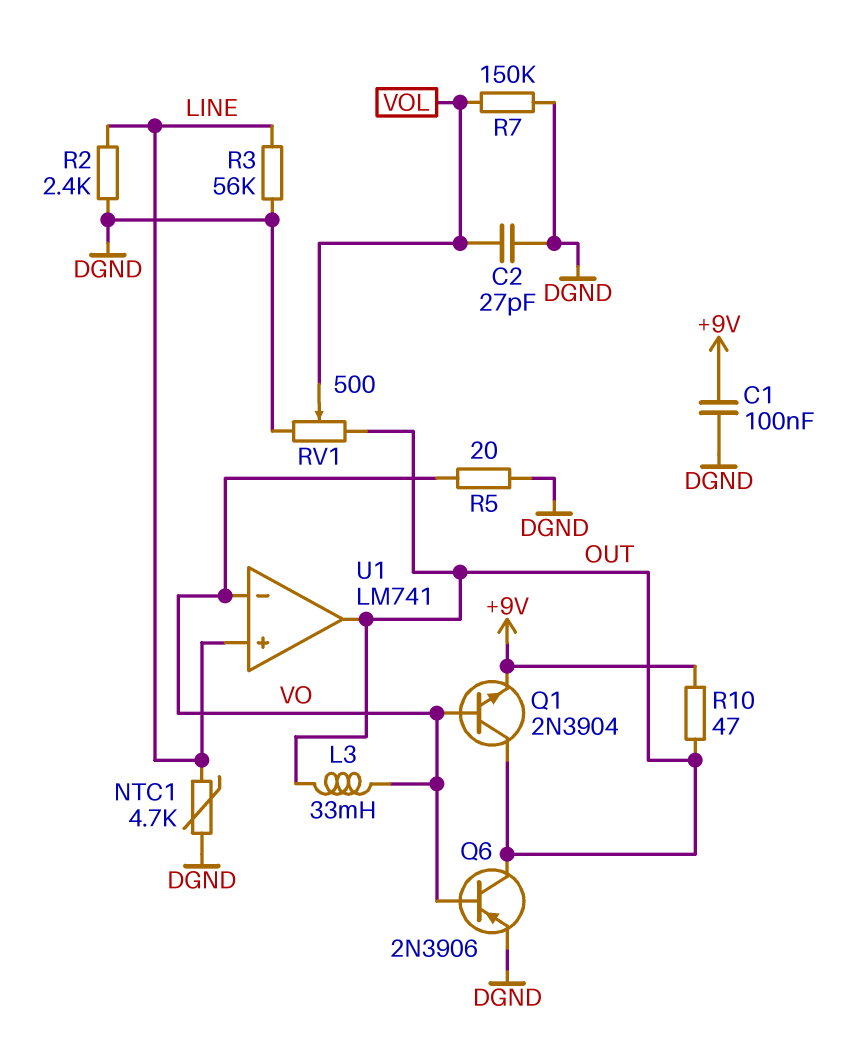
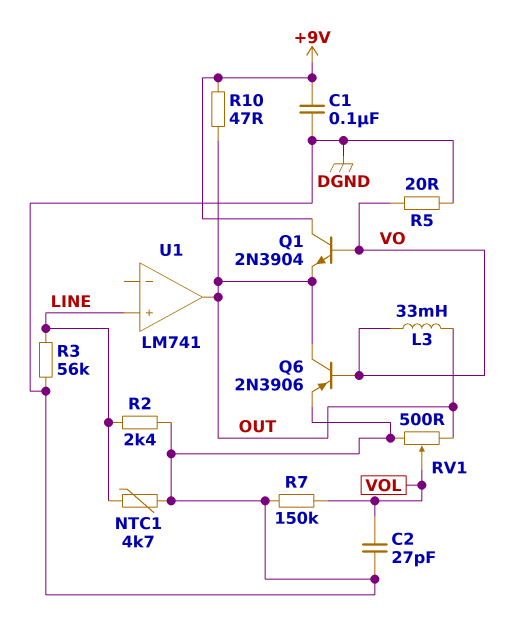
Q1: NPN 2N3904 (B VO, C OUT, E +9V) -> NPN 2N3904 (B VO, C +9V, E OUT)
U1 pin in-: VO -> none

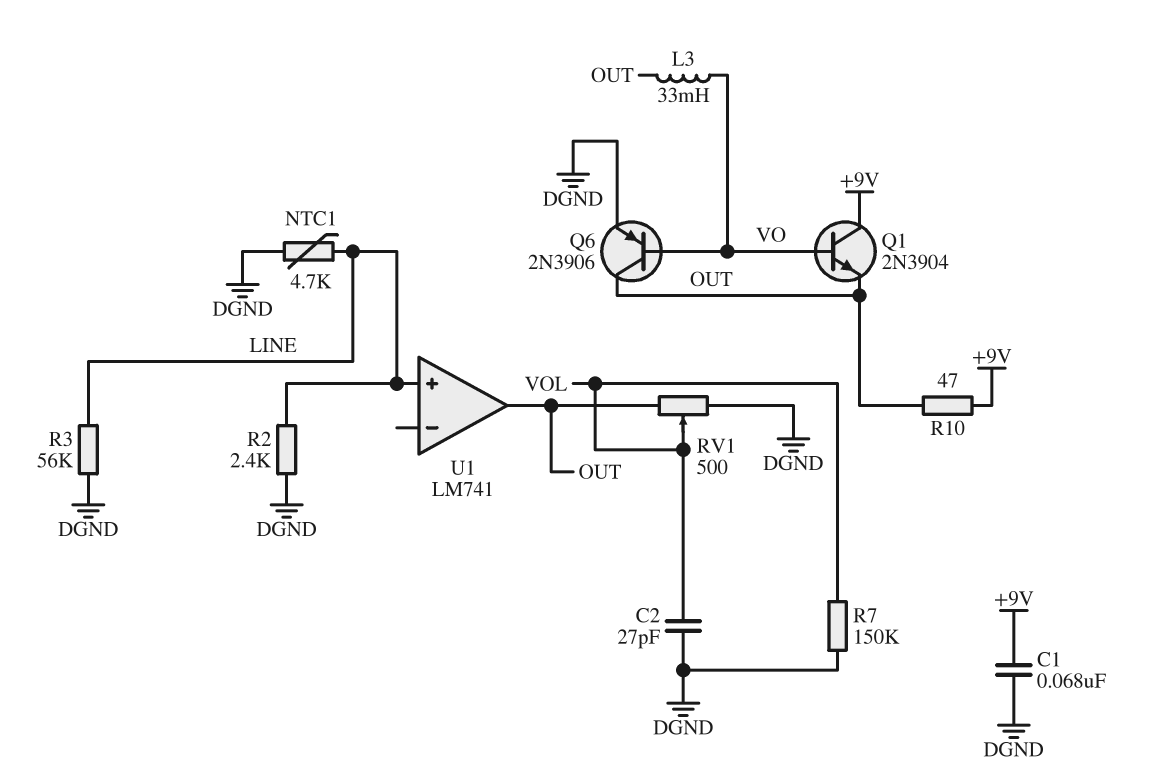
C1: 100nF (+9V, DGND) -> 68nF (+9V, DGND)
R5: 20 (DGND, VO) -> none

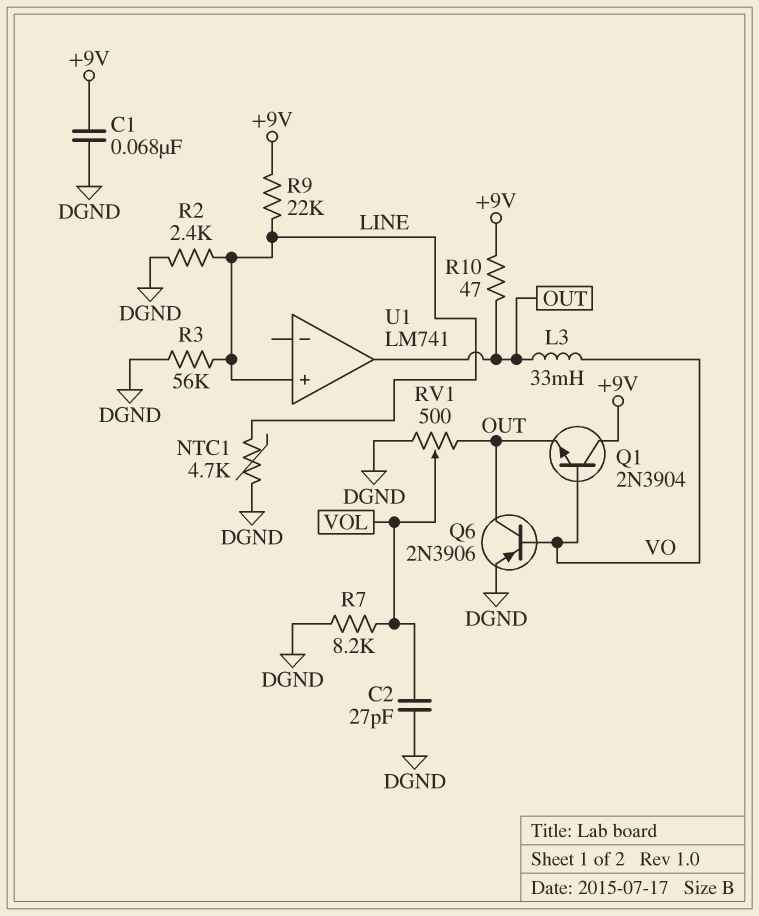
R7: 150k (DGND, VOL) -> 8.2k (DGND, VOL)
R9: none -> 22k (+9V, LINE)

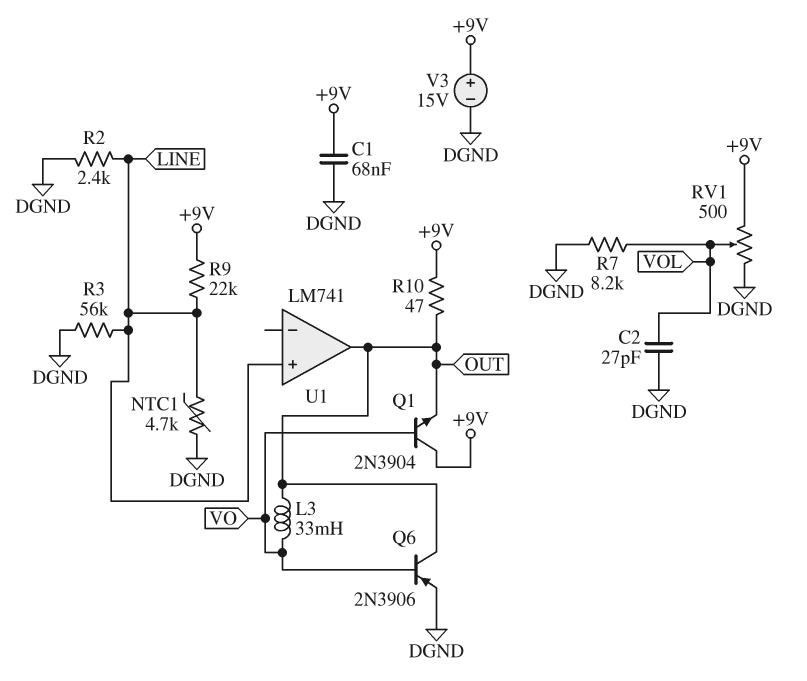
RV1: 500 (DGND, OUT, wiper VOL) -> 500 (+9V, DGND, wiper VOL)
V3: none -> 15V (plus +9V, minus DGND)

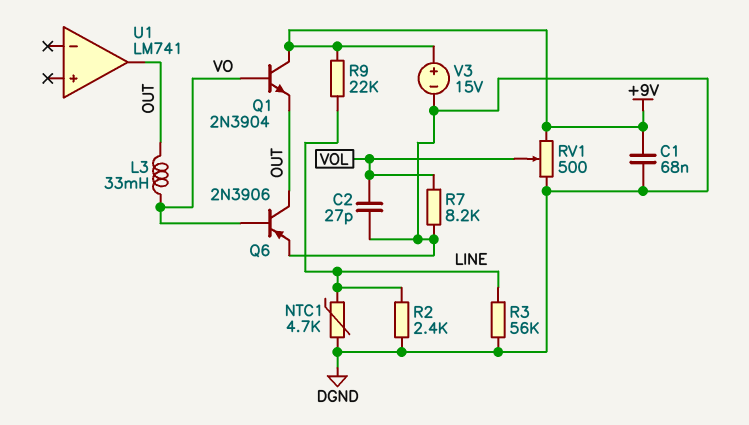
R10: 47 (+9V, OUT) -> none
U1 pin in+: LINE -> none

